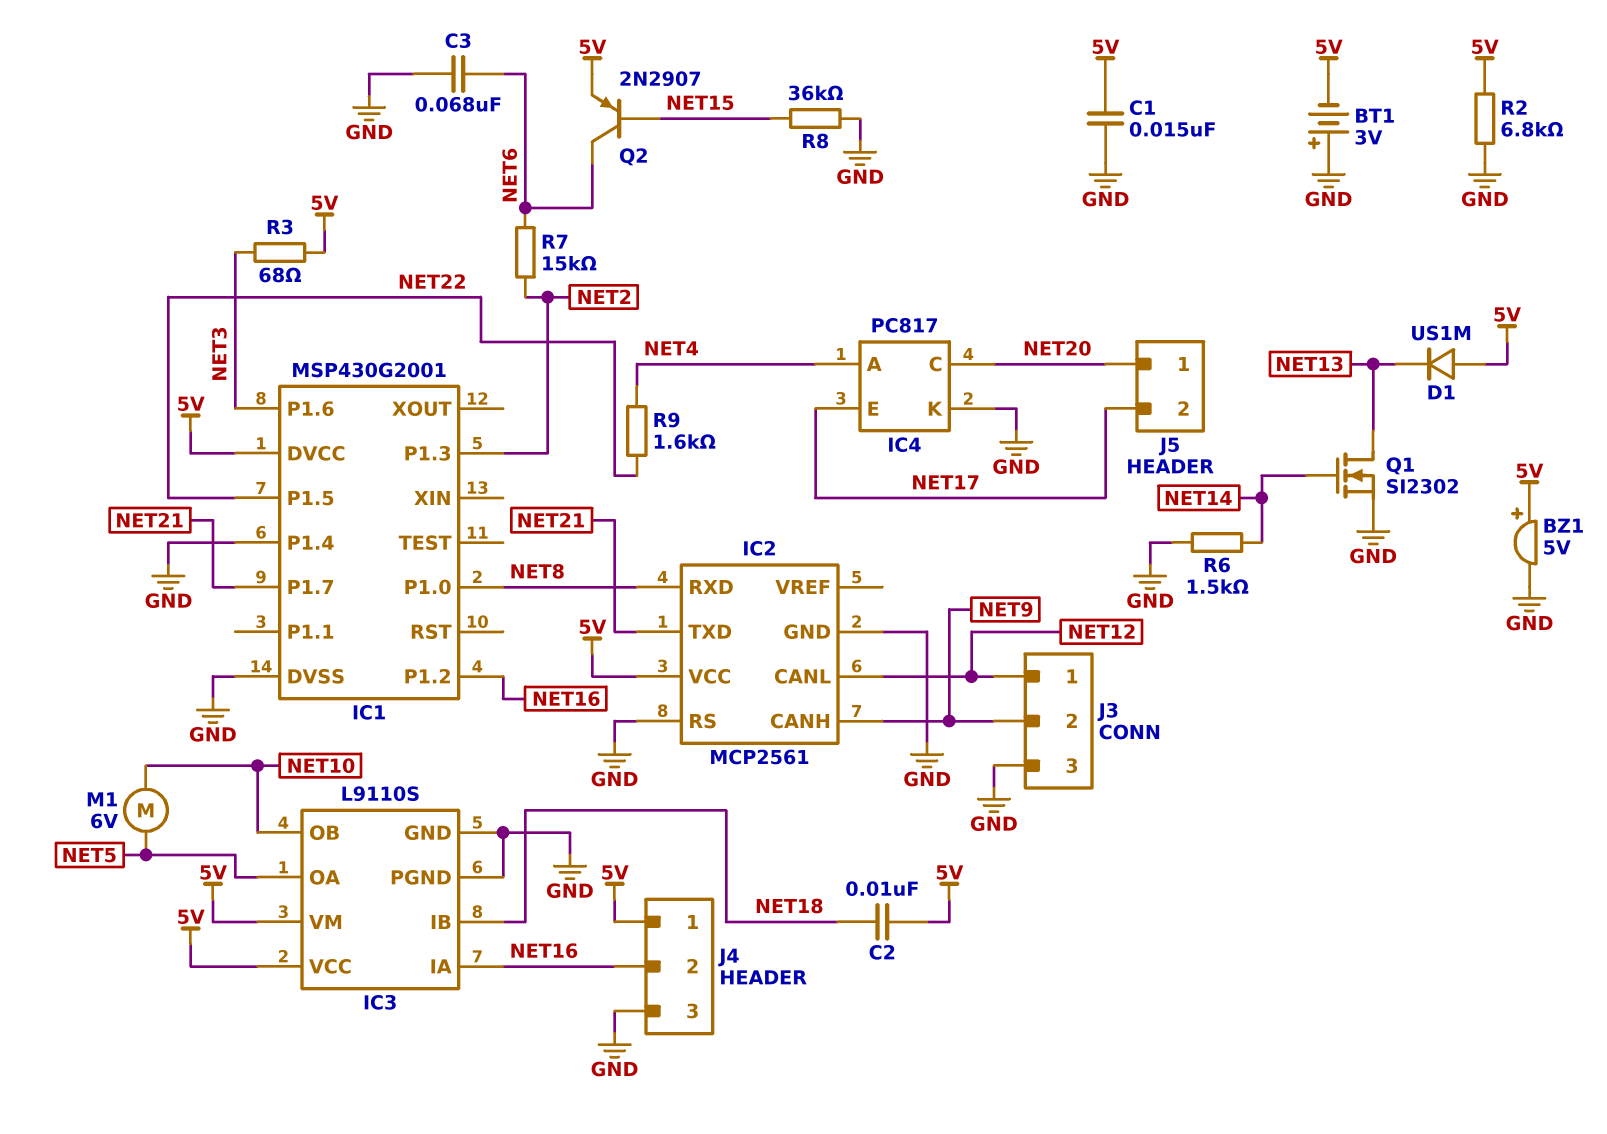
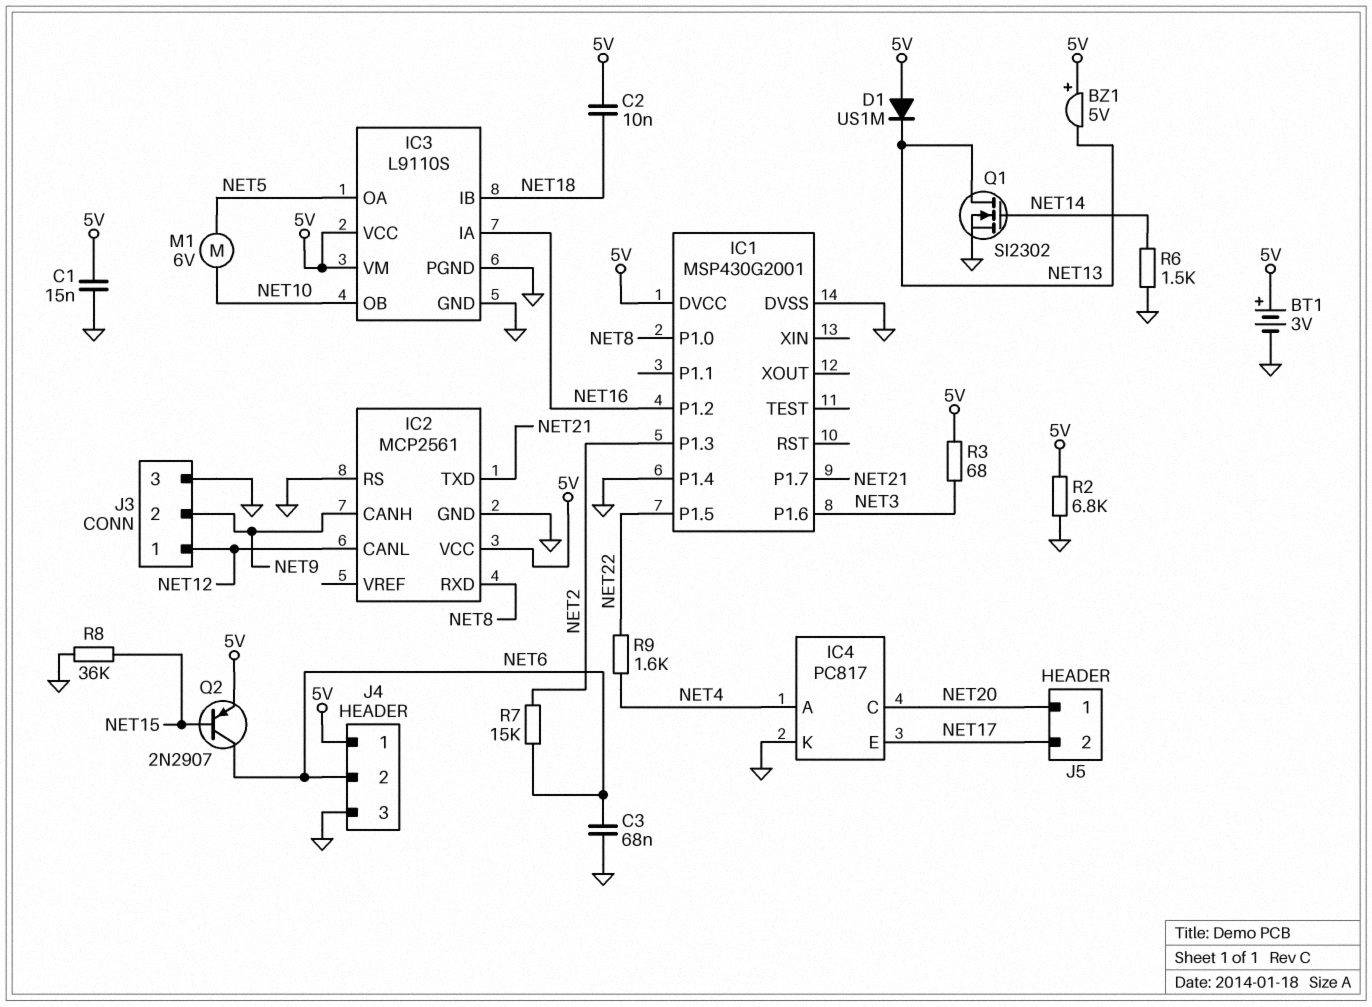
BT1: 3V (plus GND, minus 5V) -> 3V (plus 5V, minus GND)
BZ1: buzzer 5V (plus 5V, minus GND) -> buzzer 5V (plus 5V, minus NET13)
J4 pin 2: NET16 -> NET6

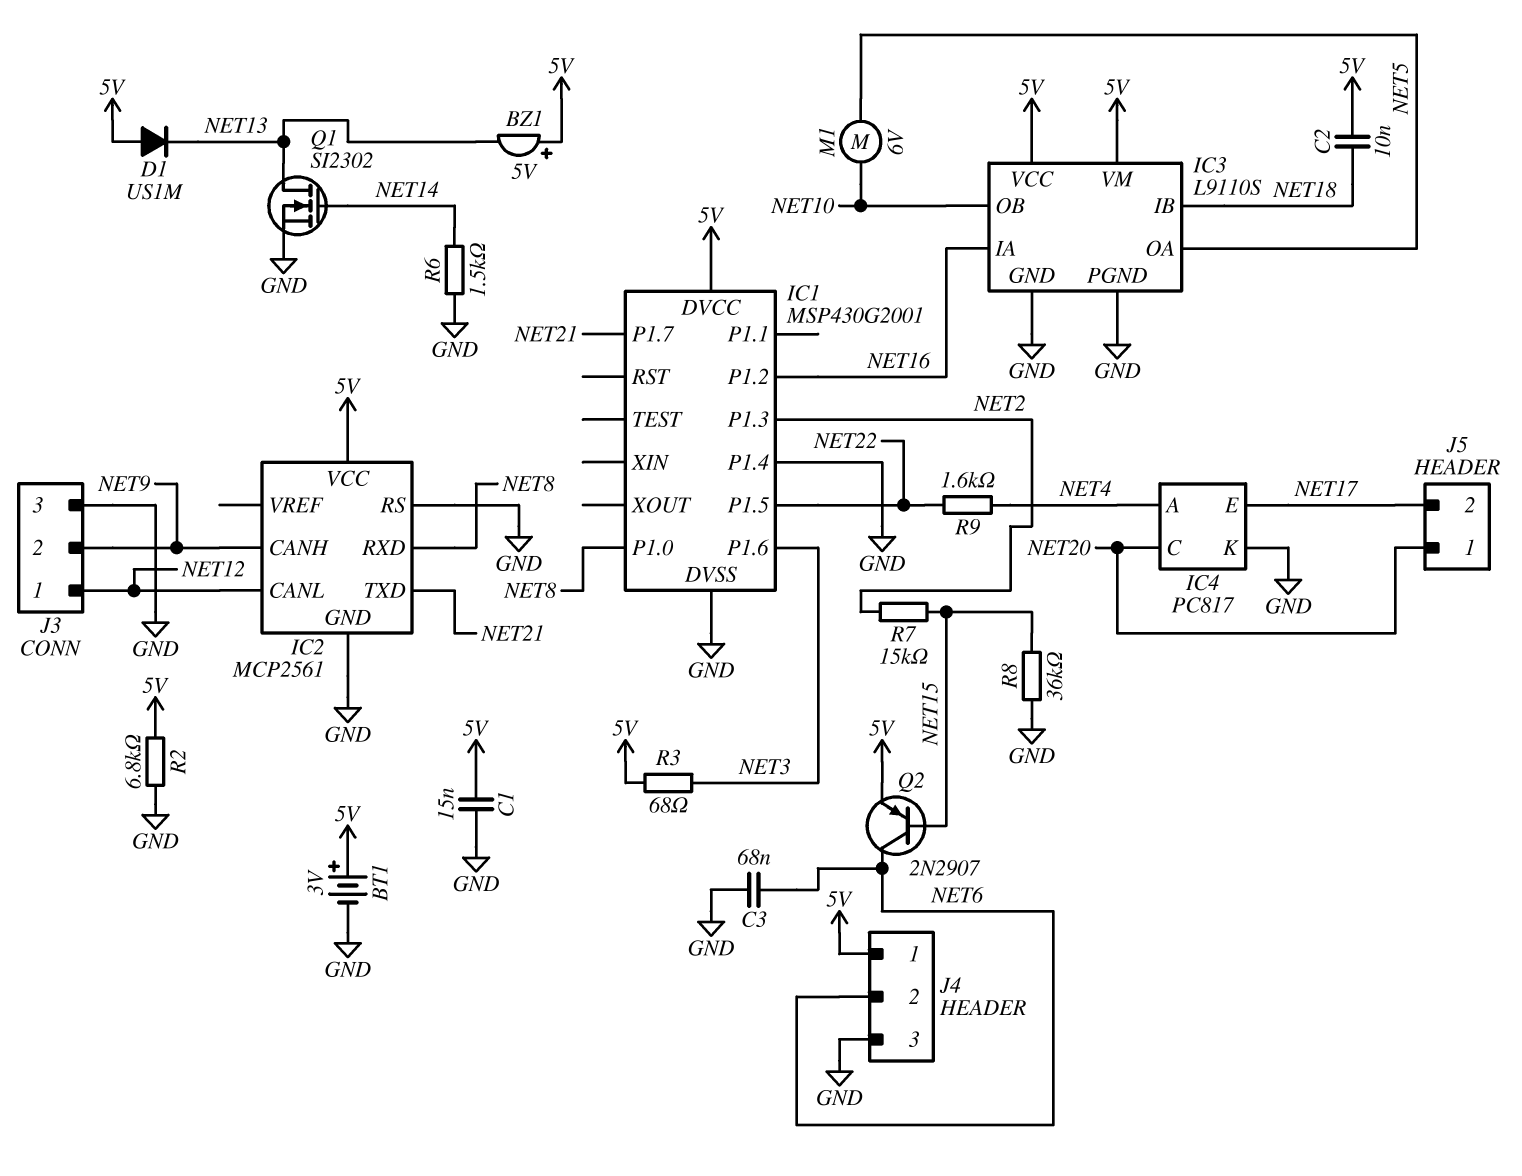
R7: 15k (NET2, NET6) -> 15k (NET2, NET15)

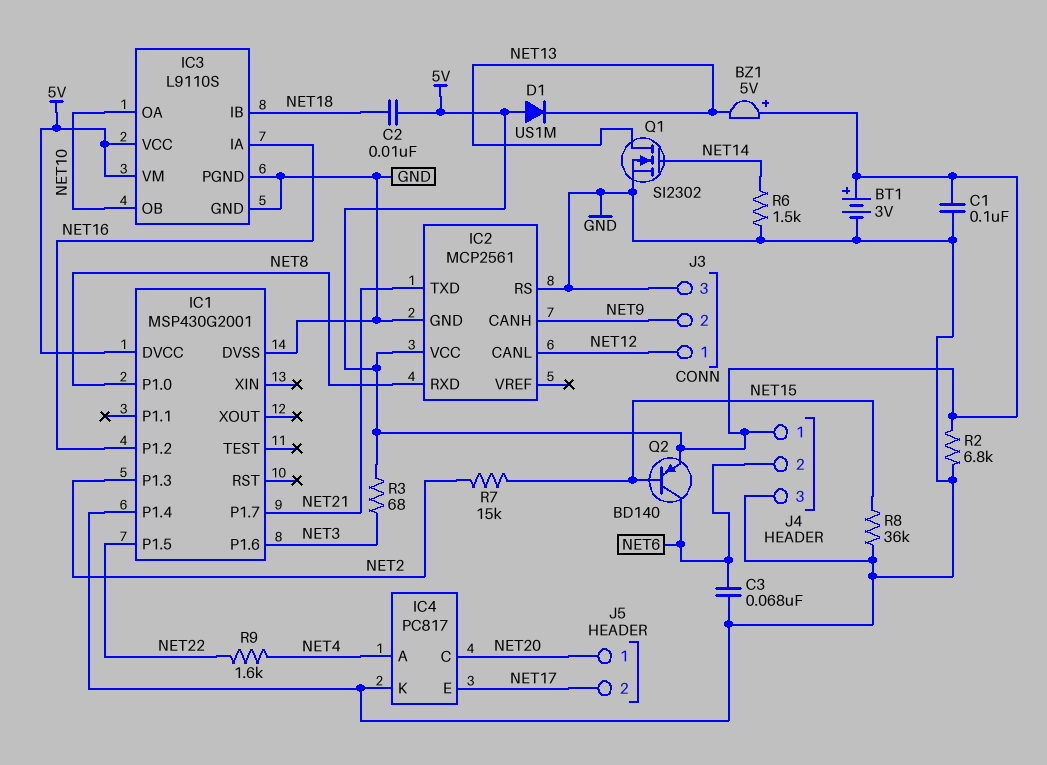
C1: 15nF (5V, GND) -> 100nF (5V, GND)
IC3 pin OA: NET5 -> NET10
M1: motor 6V (NET5, NET10) -> none
Q2: PNP 2N2907 (B NET15, C NET6, E 5V) -> PNP BD140 (B NET15, C NET6, E 5V)

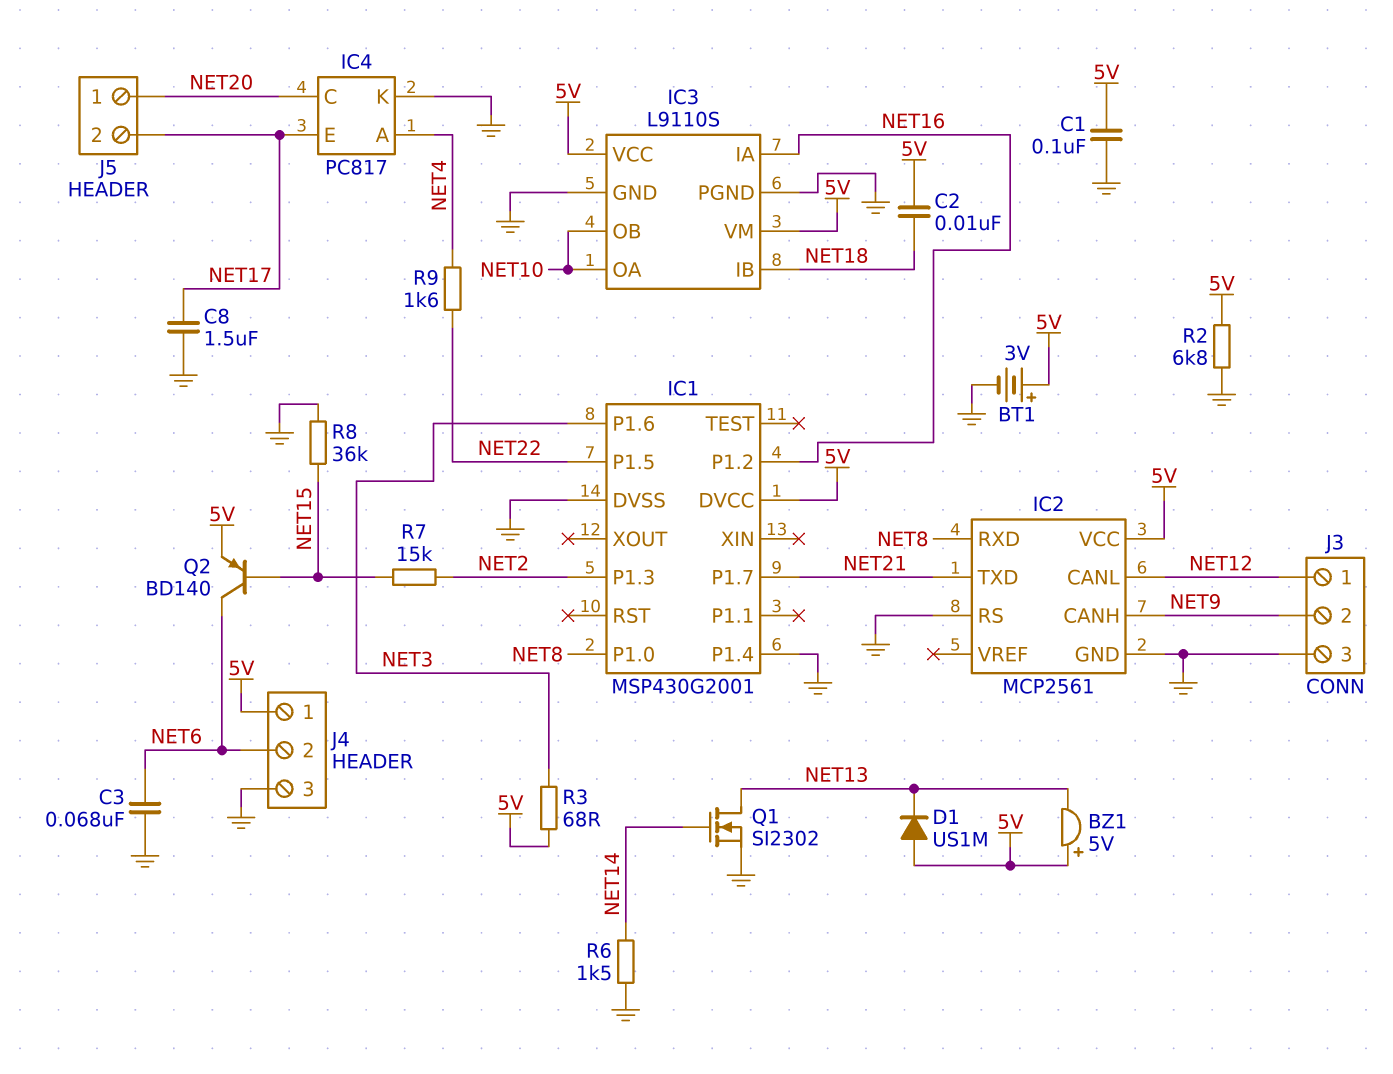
C8: none -> 1.5uF (GND, NET17)

